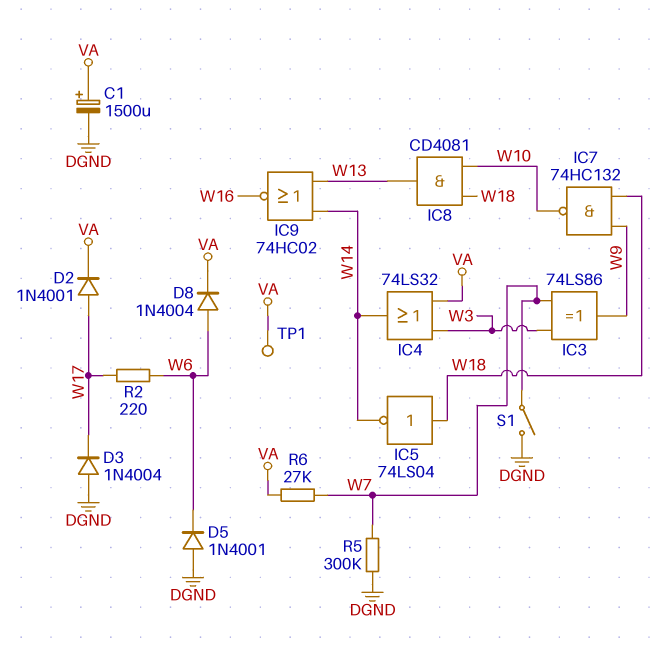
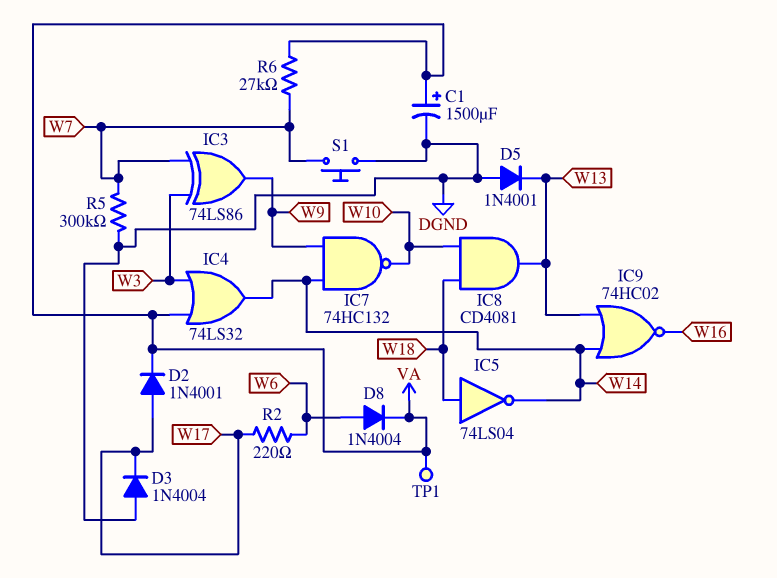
D5: diode 1N4001 (A DGND, K W6) -> diode 1N4001 (A DGND, K W13)
IC7: NAND 74HC132 (in W9, in W18, out W10) -> NAND 74HC132 (in W9, in W14, out W10)
S1: switch (DGND, W7) -> button (DGND, W7)

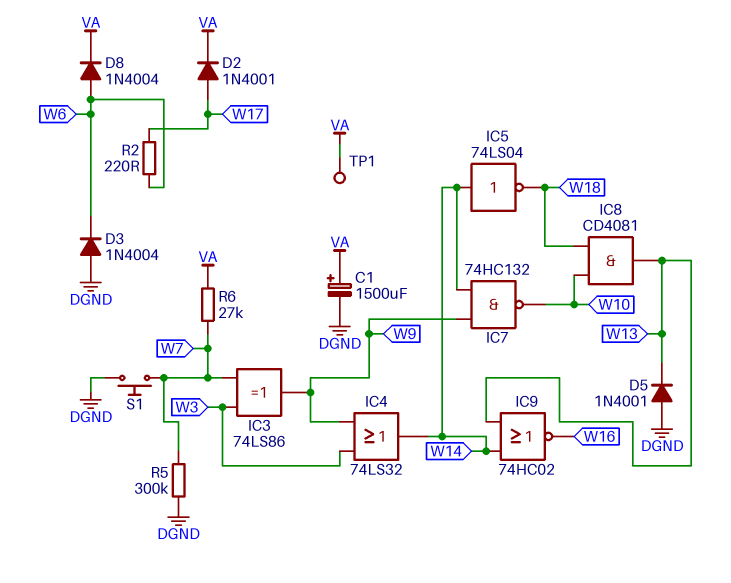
D3: diode 1N4004 (A DGND, K W17) -> diode 1N4004 (A DGND, K W6)
IC4: OR 74LS32 (in VA, in W3, out W14) -> OR 74LS32 (in W3, in W9, out W14)
IC5: NOT 74LS04 (in W18, out W14) -> NOT 74LS04 (in W14, out W18)

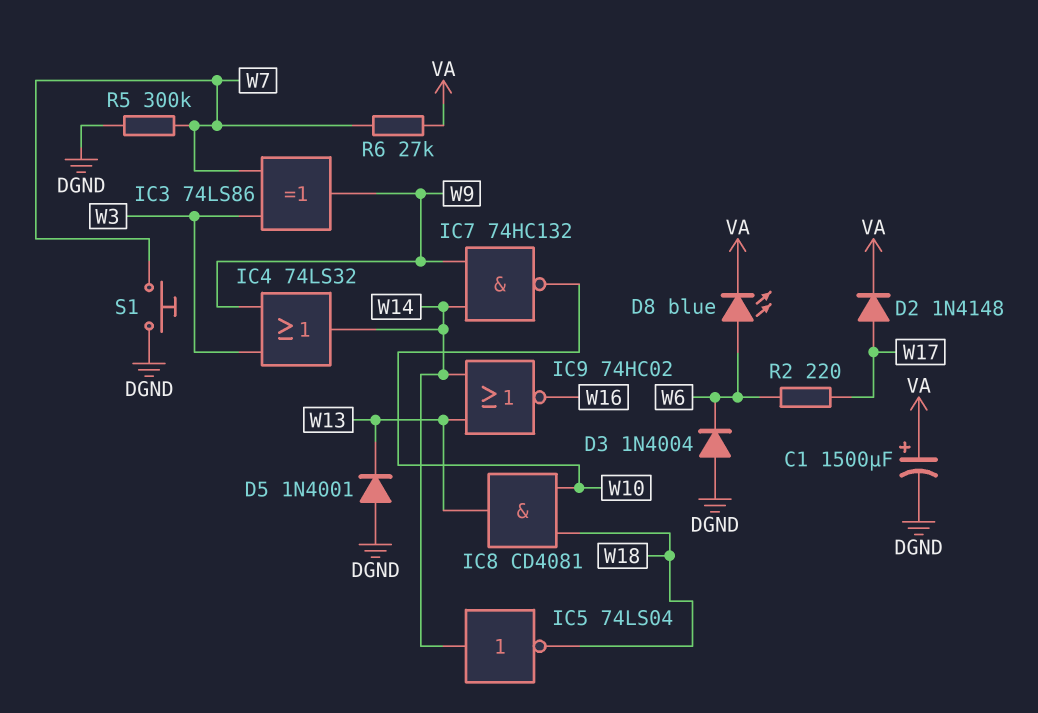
D2: diode 1N4001 (A W17, K VA) -> diode 1N4148 (A W17, K VA)
D8: diode 1N4004 (A W6, K VA) -> LED blue (A W6, K VA)
TP1: test point (VA) -> none

